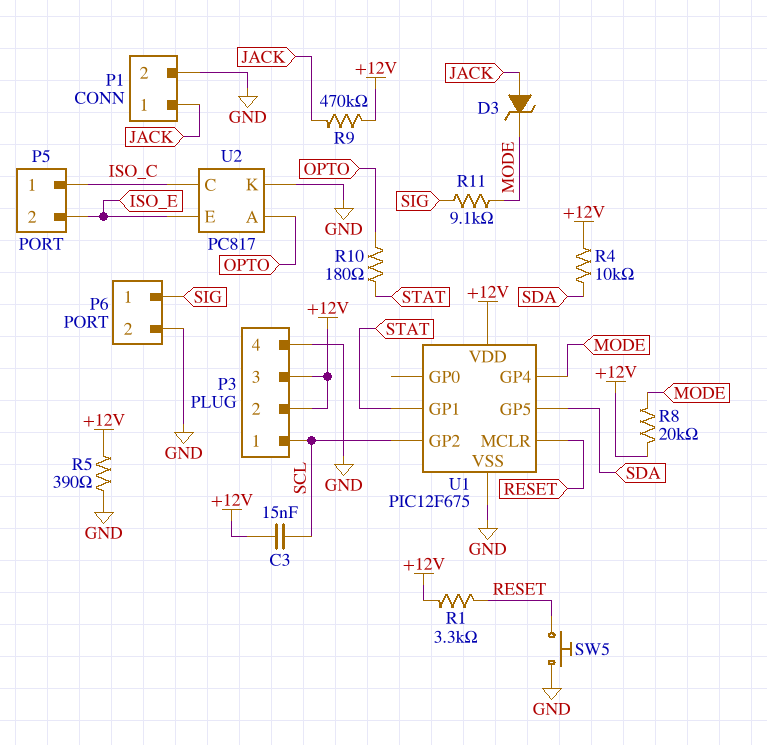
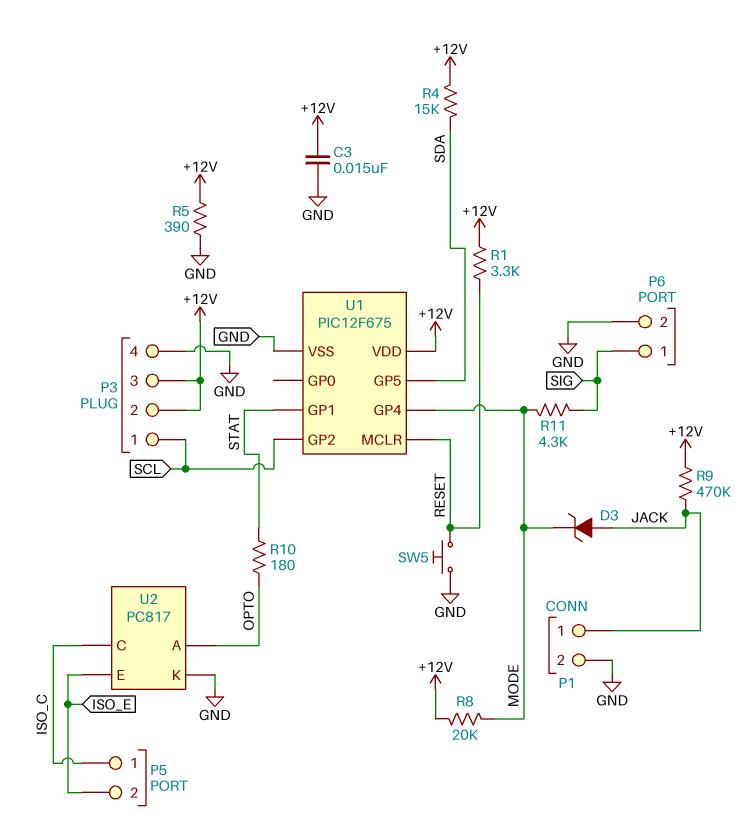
C3: 15nF (+12V, SCL) -> 15nF (+12V, GND)
R4: 10k (+12V, SDA) -> 15k (+12V, SDA)
R11: 9.1k (MODE, SIG) -> 4.3k (MODE, SIG)

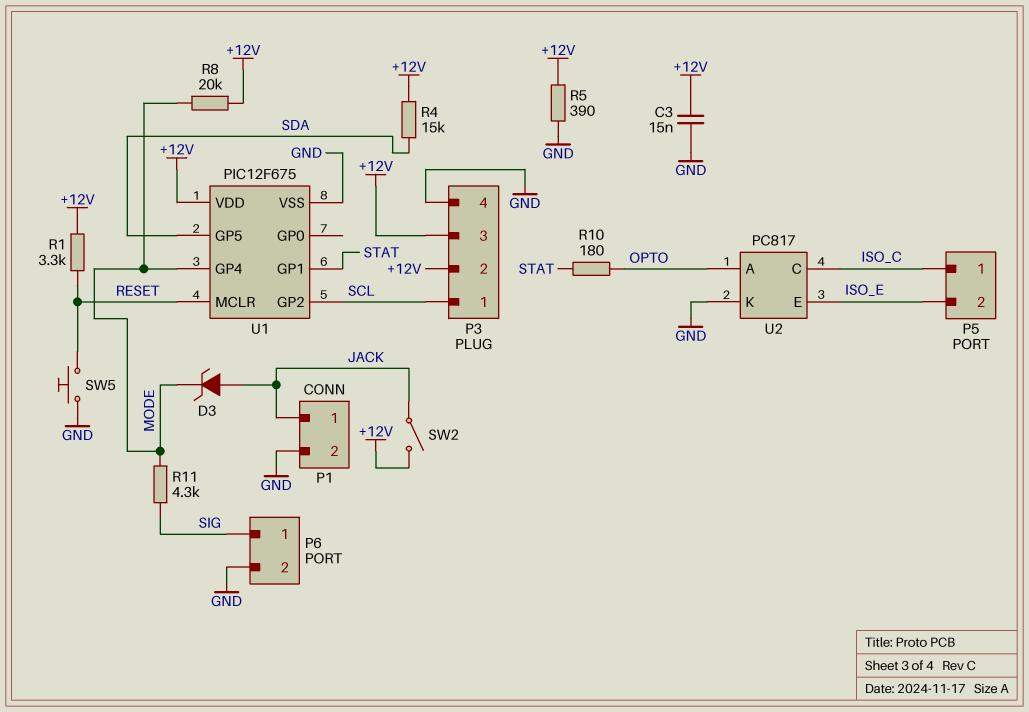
R9: 470k (+12V, JACK) -> none
SW2: none -> switch (+12V, JACK)

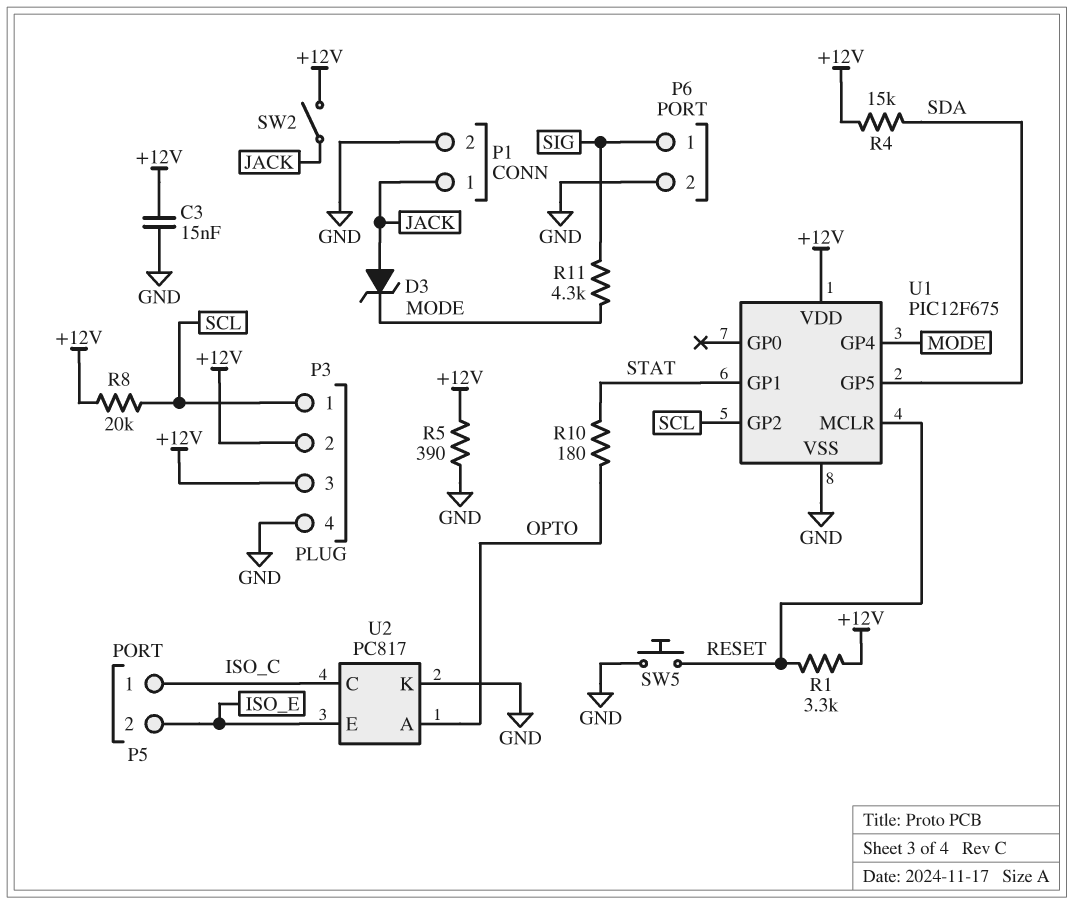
R8: 20k (+12V, MODE) -> 20k (+12V, SCL)

